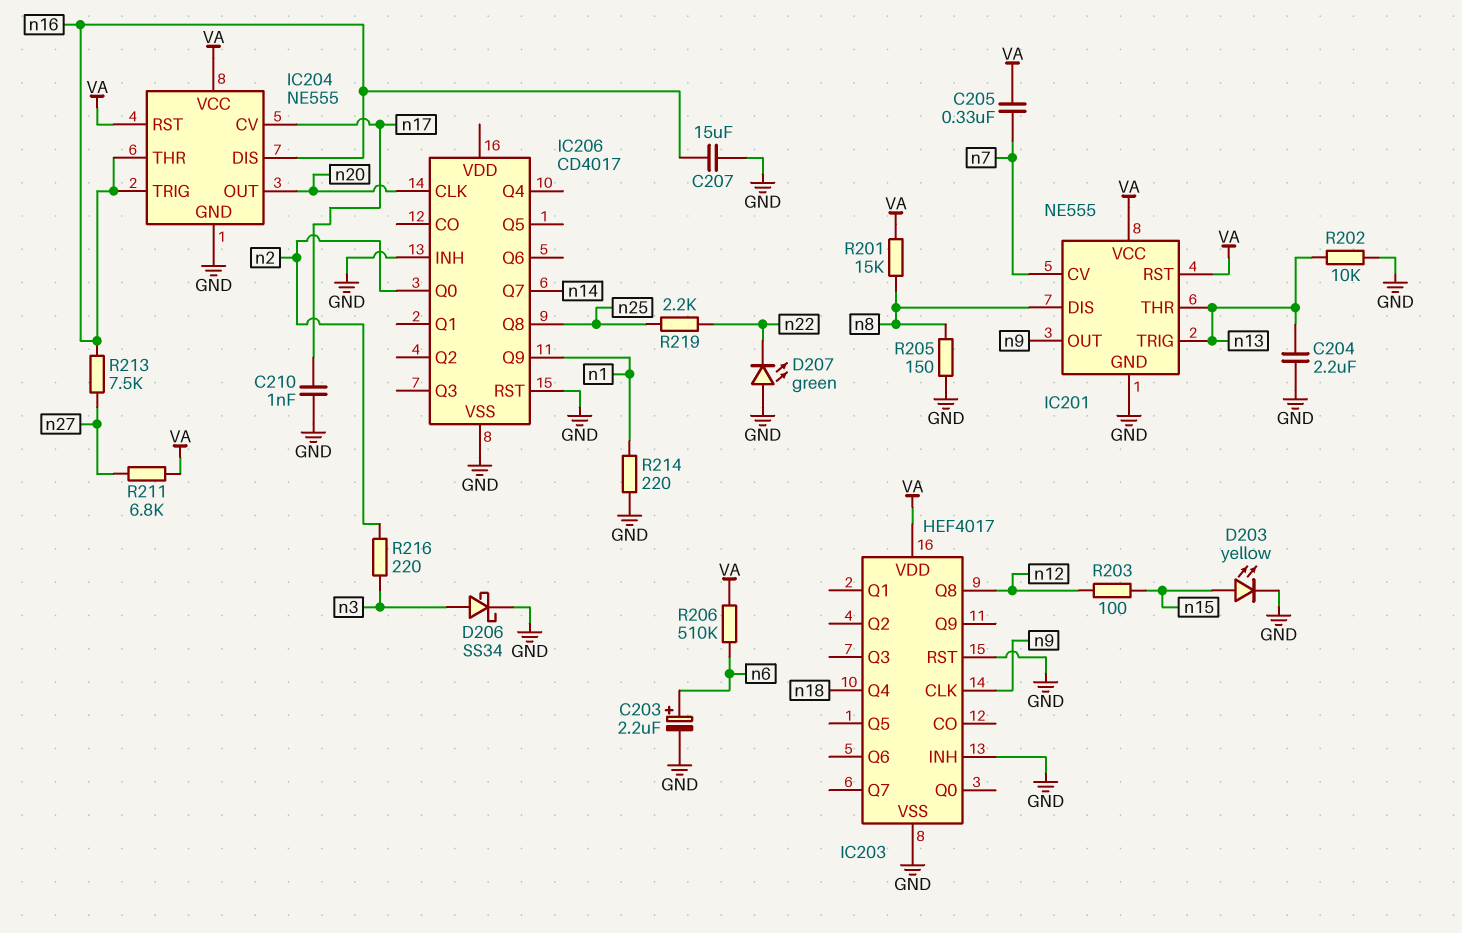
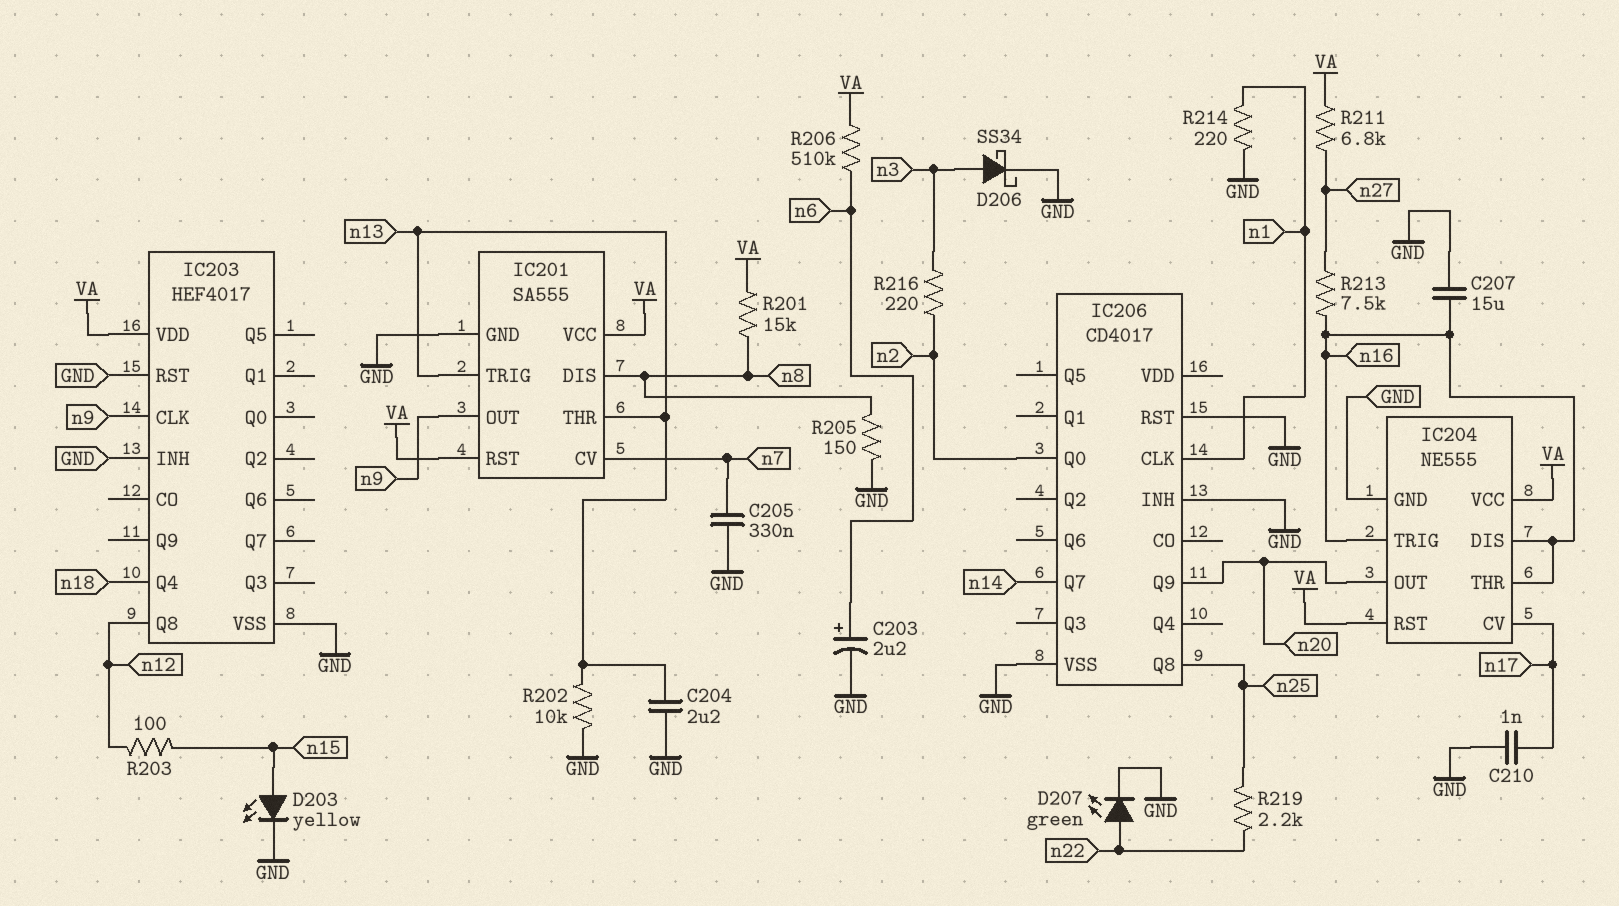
C205: 330nF (VA, n7) -> 330nF (GND, n7)
D207: LED green (A GND, K n22) -> LED green (A n22, K GND)
IC201: NE555 -> SA555
IC206 pin CLK: n20 -> n1
IC206 pin Q9: n1 -> n20

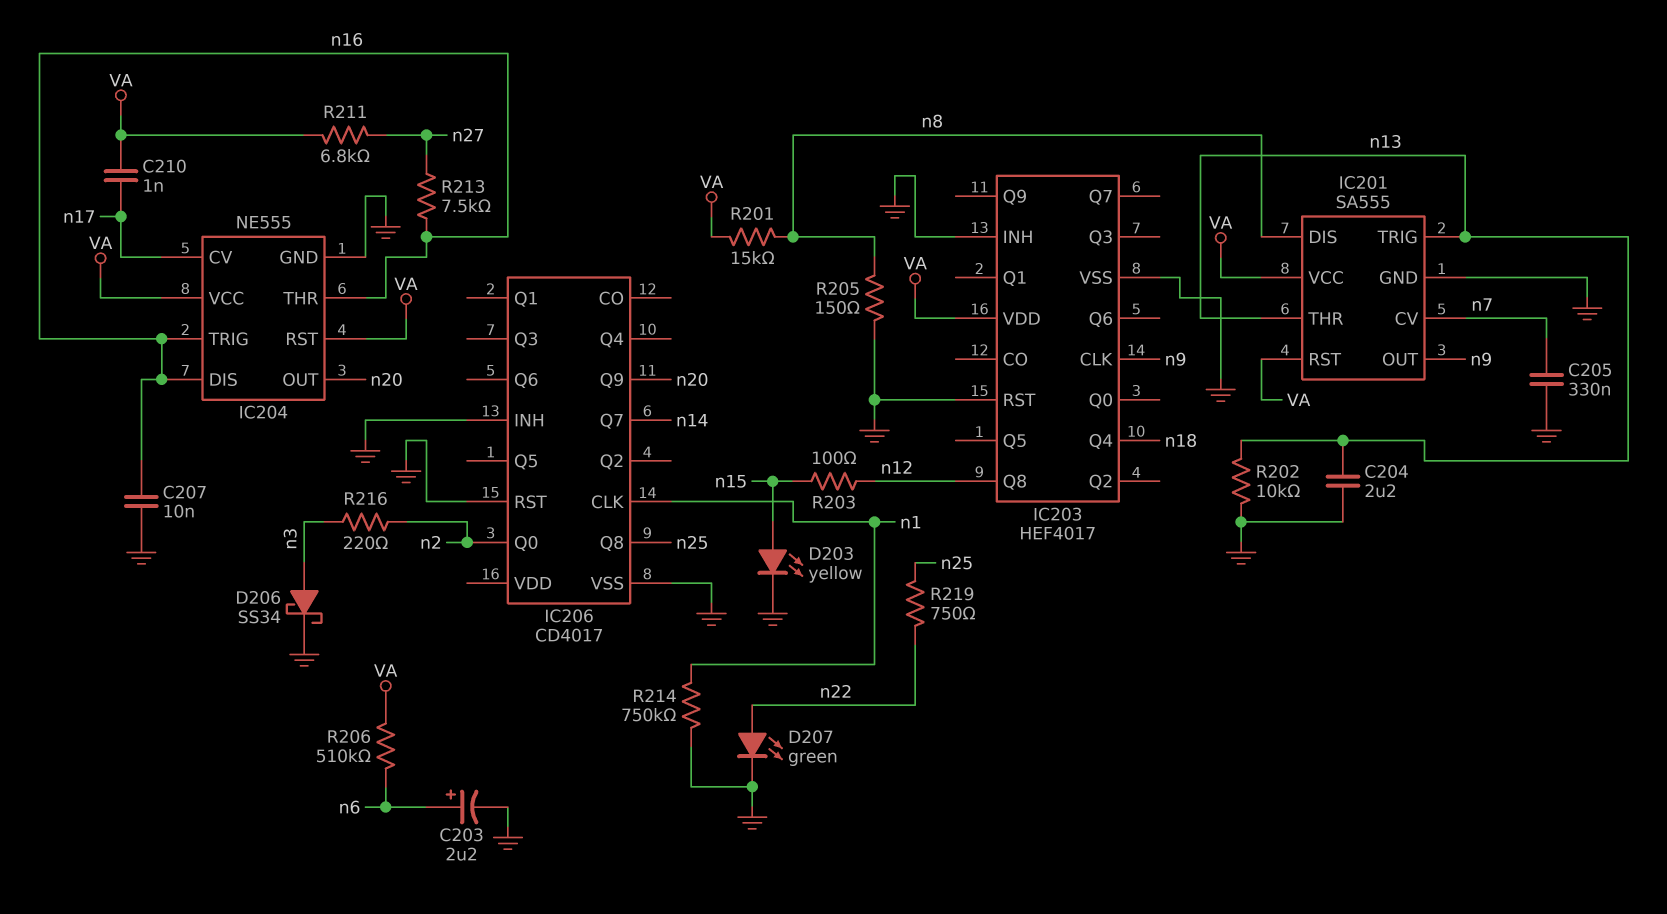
C207: 15uF (GND, n16) -> 10nF (GND, n16)
C210: 1nF (GND, n17) -> 1nF (VA, n17)
R214: 220 (GND, n1) -> 750k (GND, n1)
R219: 2.2k (n22, n25) -> 750 (n22, n25)

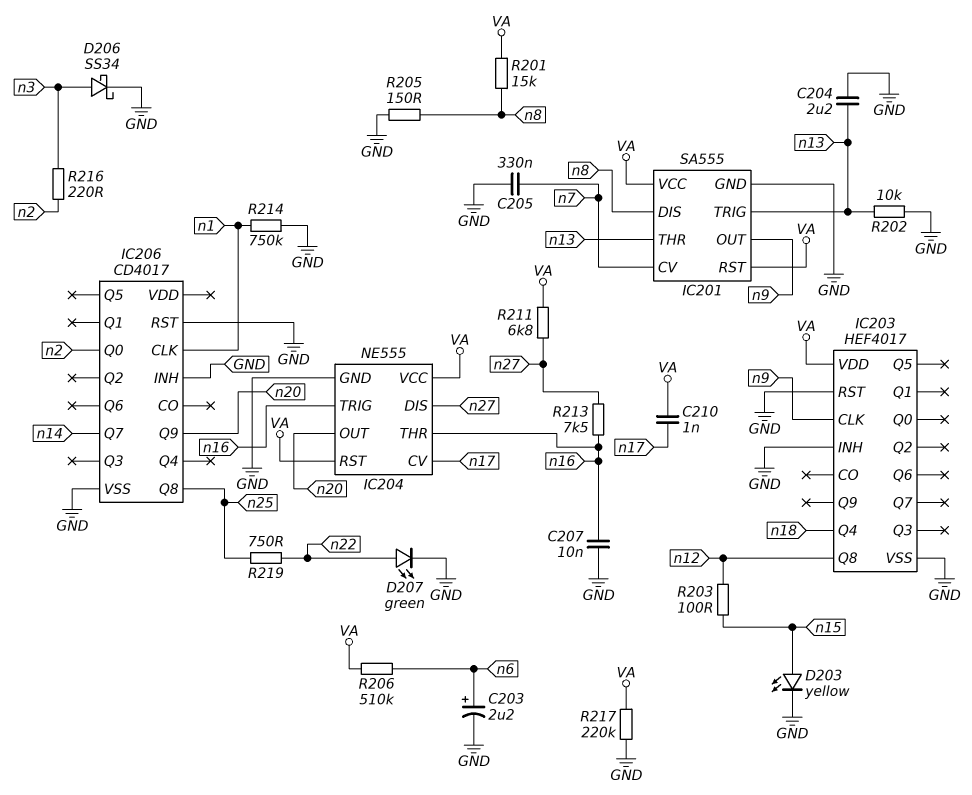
IC204 pin DIS: n16 -> n27
R217: none -> 220k (GND, VA)

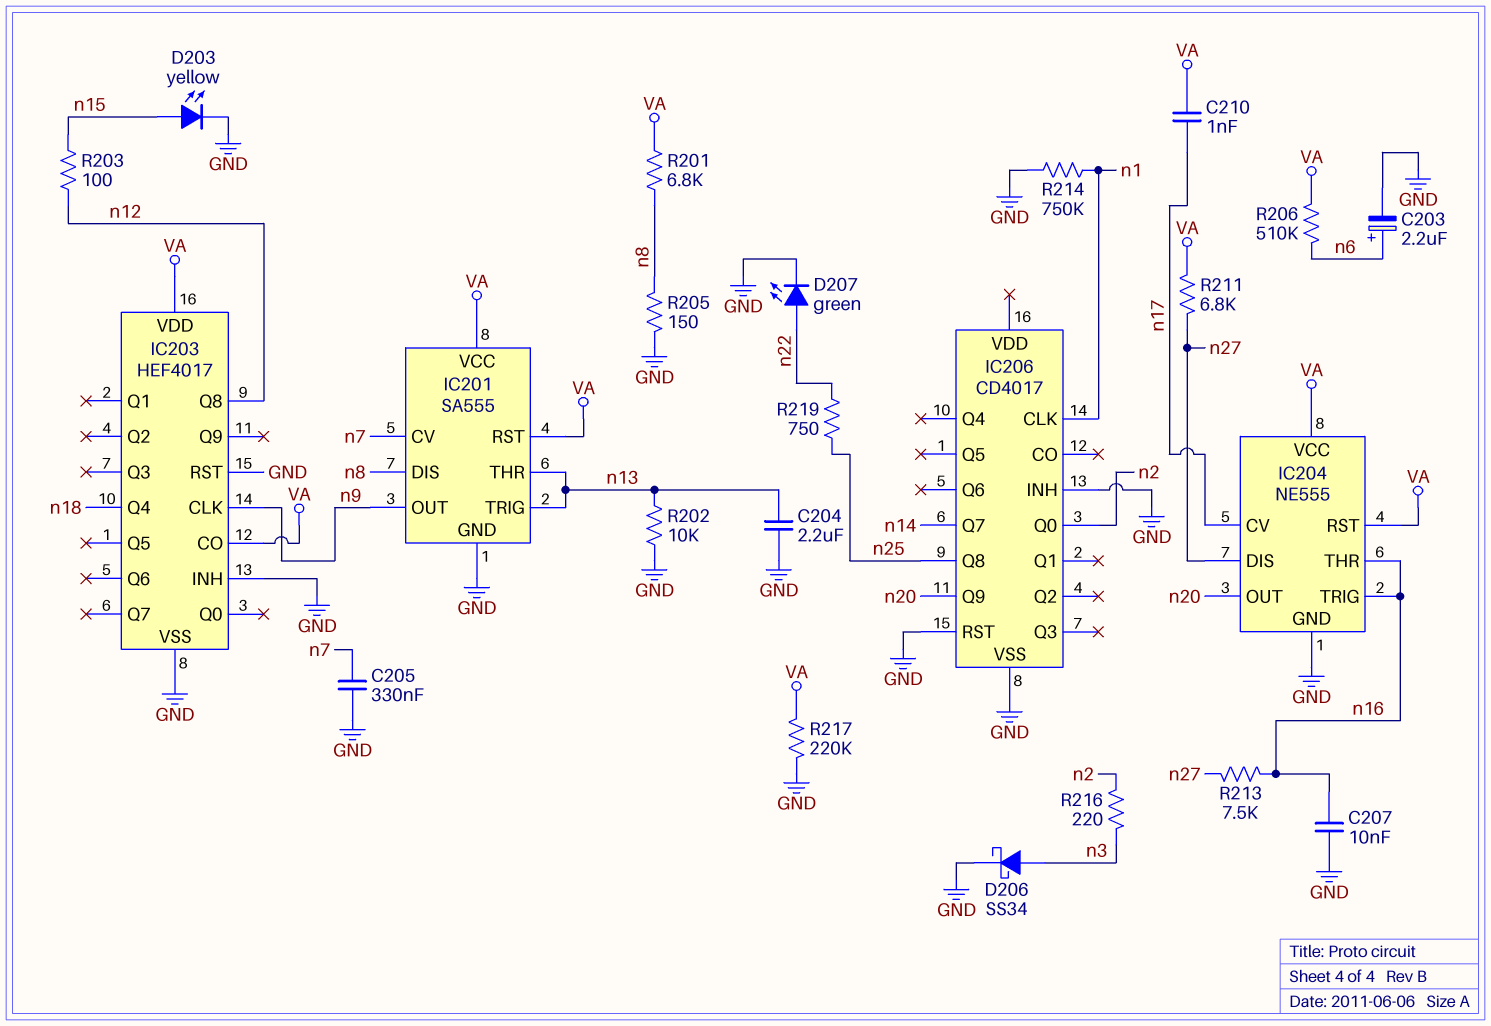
IC203 pin CO: none -> VA
R201: 15k (VA, n8) -> 6.8k (VA, n8)

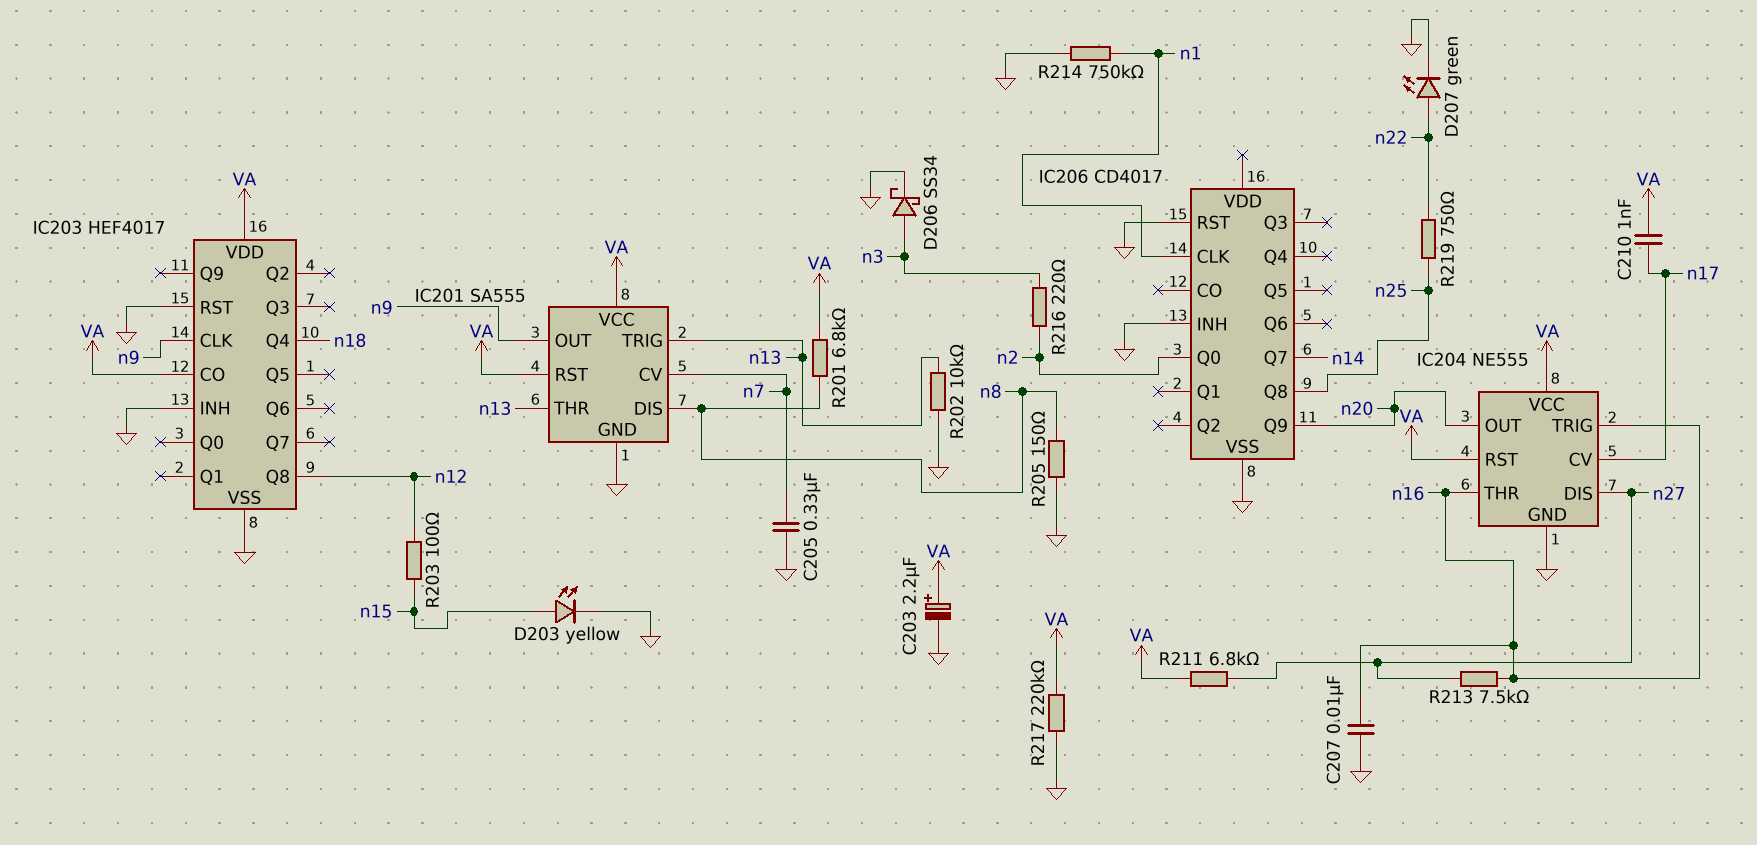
C203: 2.2uF (plus n6, minus GND) -> 2.2uF (plus VA, minus GND)
C204: 2.2uF (GND, n13) -> none
R206: 510k (VA, n6) -> none

